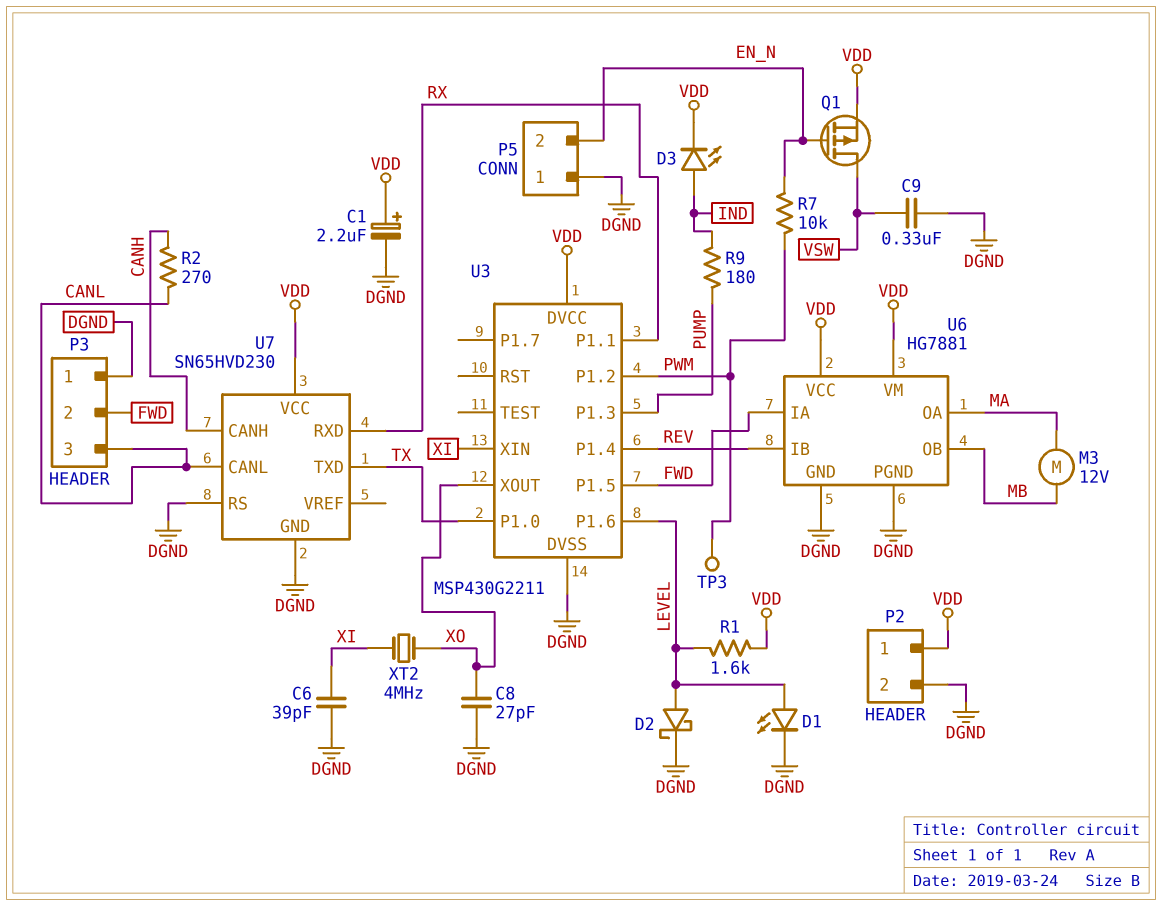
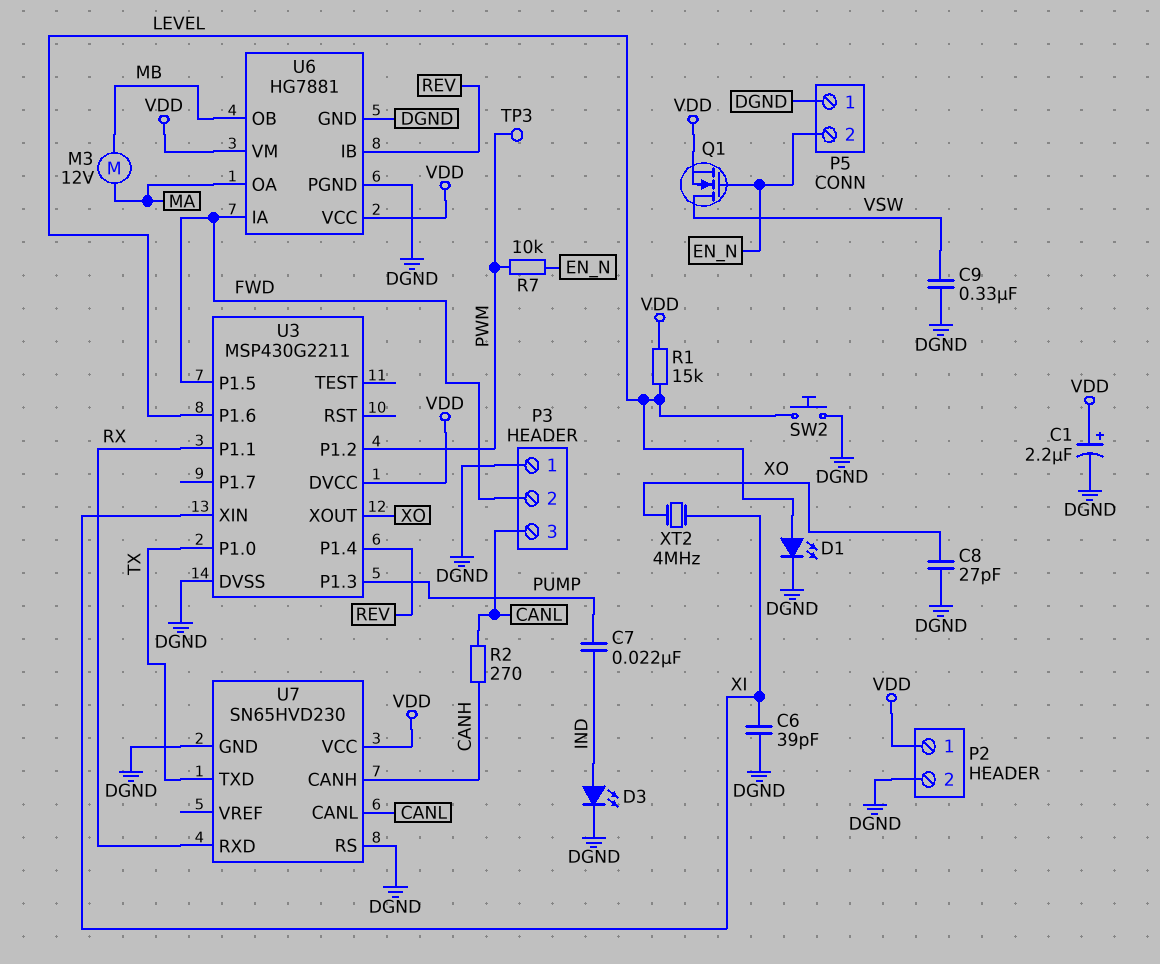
C7: none -> 22nF (IND, PUMP)
D2: schottky (A LEVEL, K DGND) -> none
D3: LED (A IND, K VDD) -> LED (A IND, K DGND)
Q1: PMOS (G EN_N, D VSW, S VDD) -> NMOS (G EN_N, D VSW, S VDD)
R1: 1.6k (LEVEL, VDD) -> 15k (LEVEL, VDD)
R9: 180 (IND, PUMP) -> none
SW2: none -> button (DGND, LEVEL)

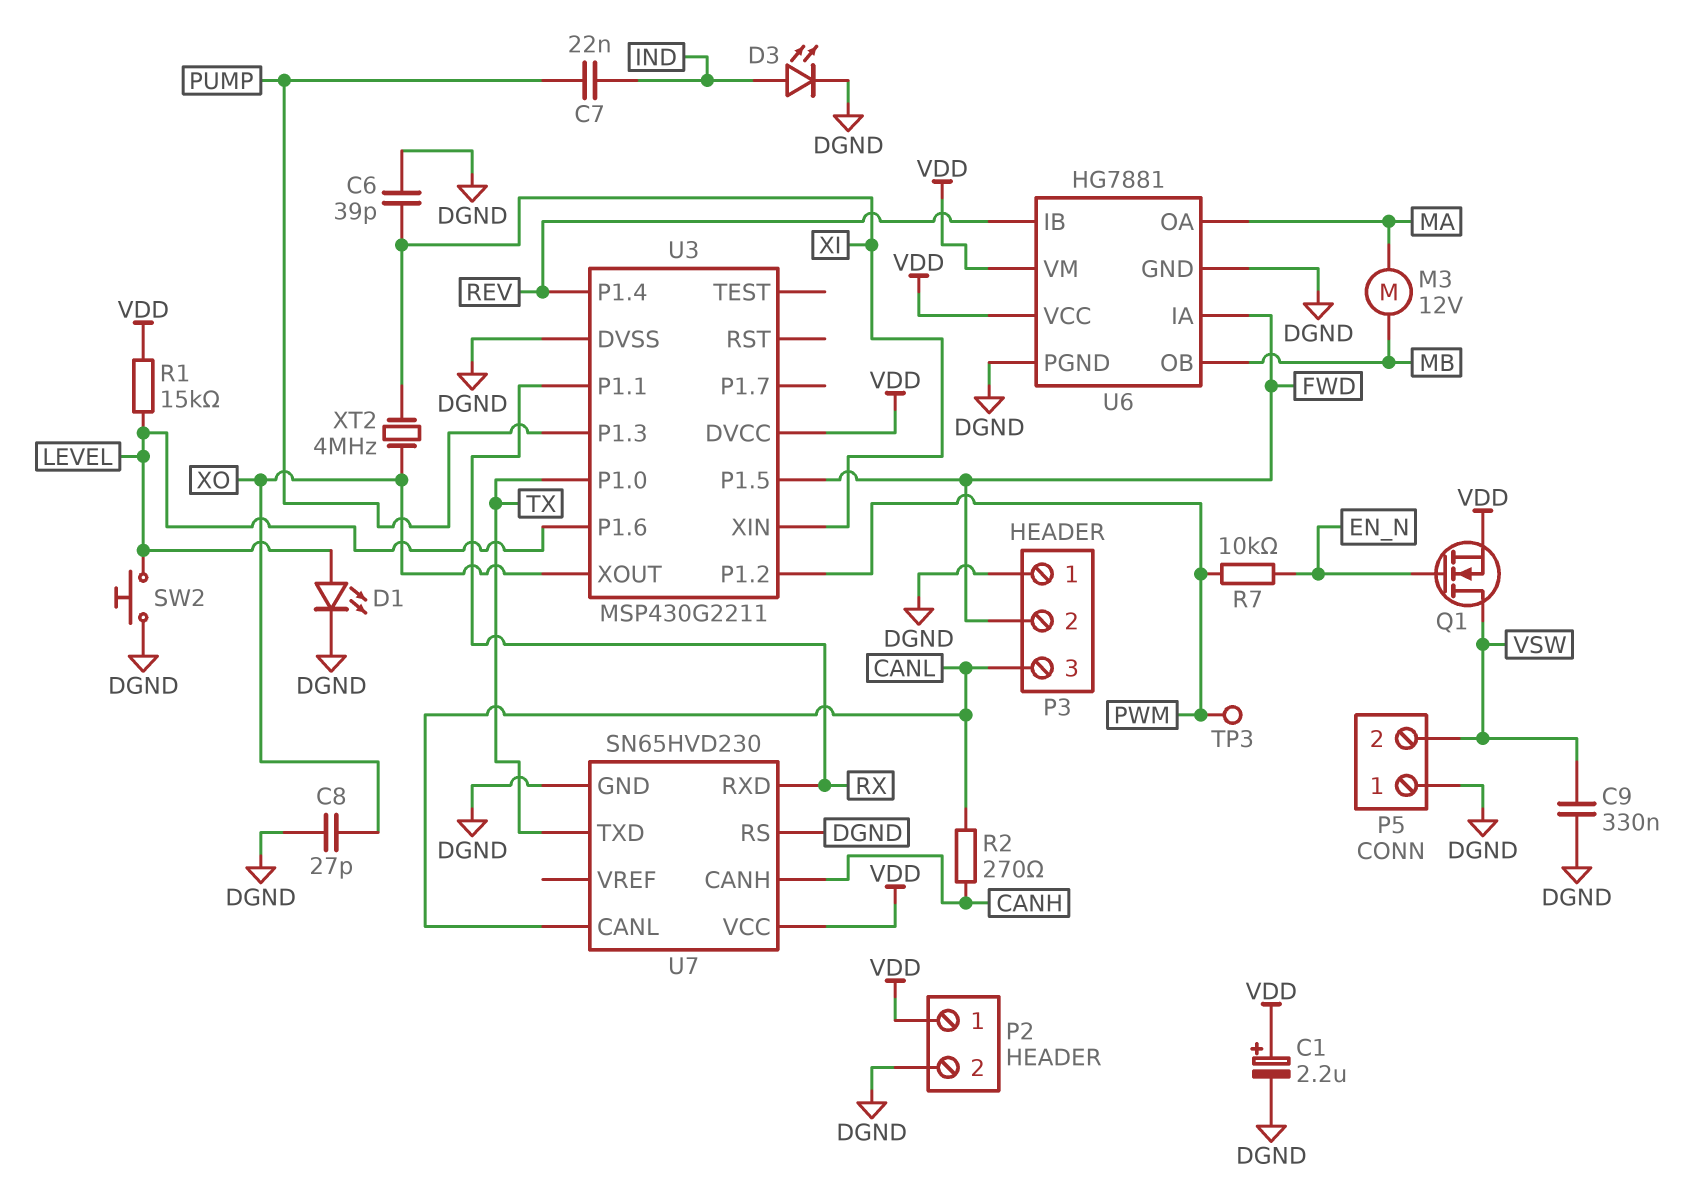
P5 pin 2: EN_N -> VSW

